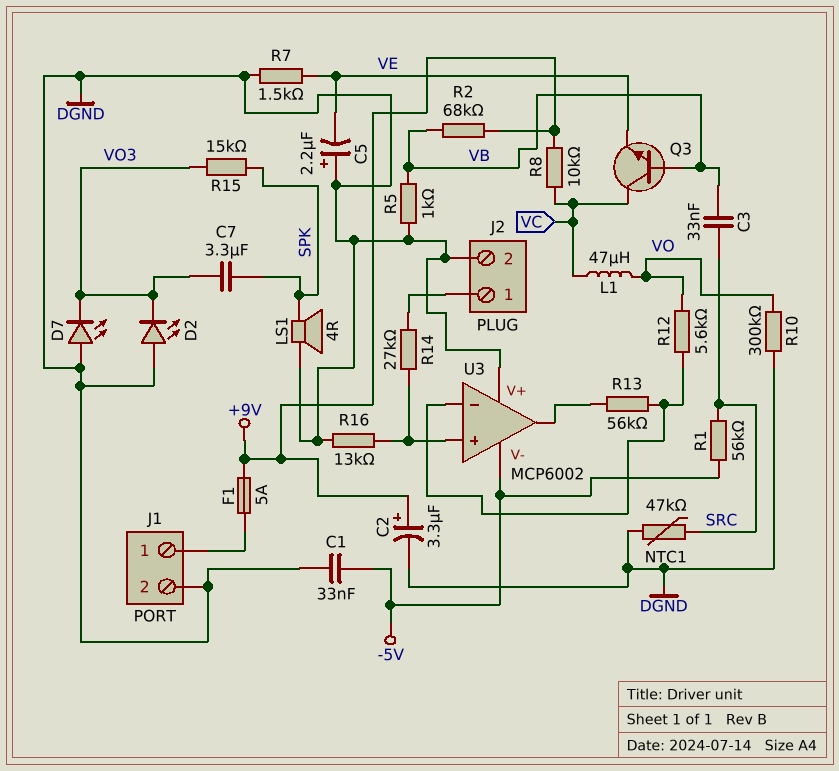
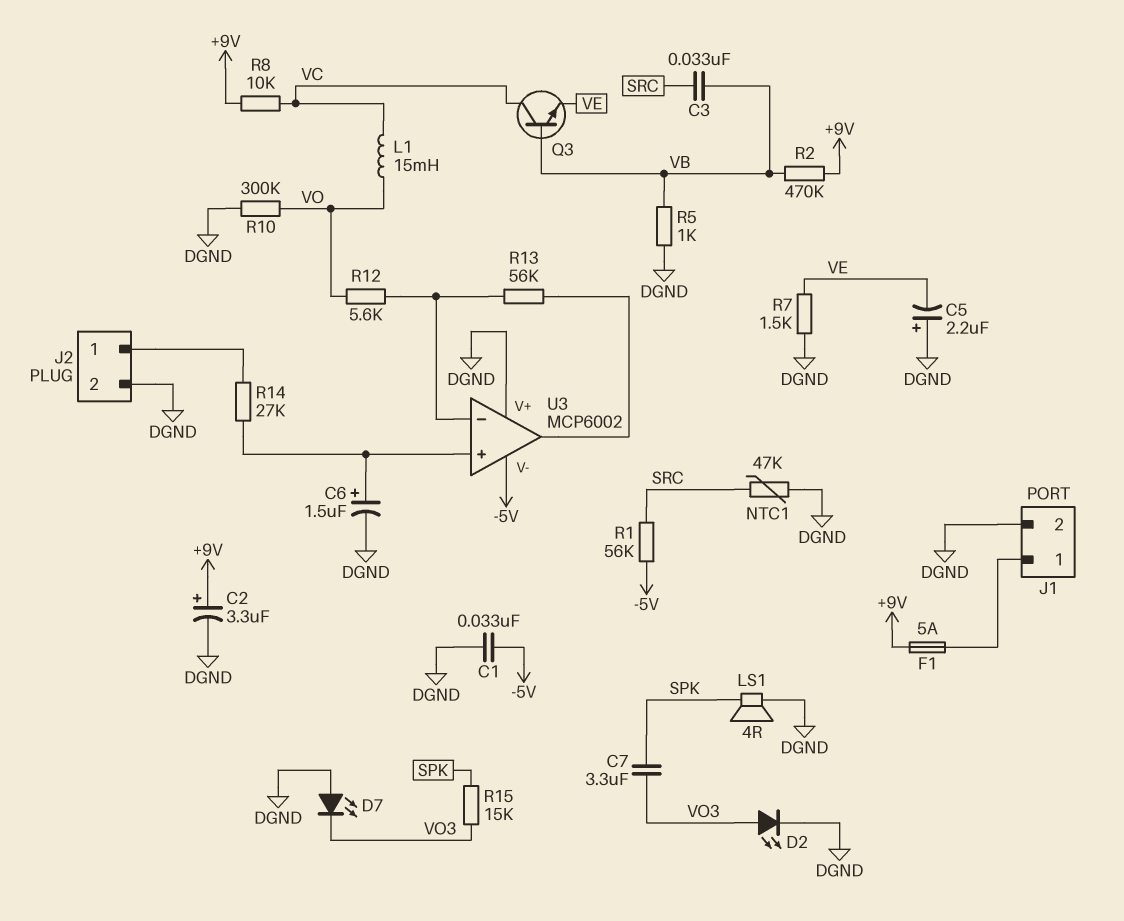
C6: none -> 1.5uF (plus U3/in+, minus DGND)
D2: LED (A DGND, K VO3) -> LED (A VO3, K DGND)
L1: 47uH (VC, VO) -> 15mH (VC, VO)
R2: 68k (+9V, VB) -> 470k (+9V, VB)
R16: 13k (DGND, U3/in+) -> none

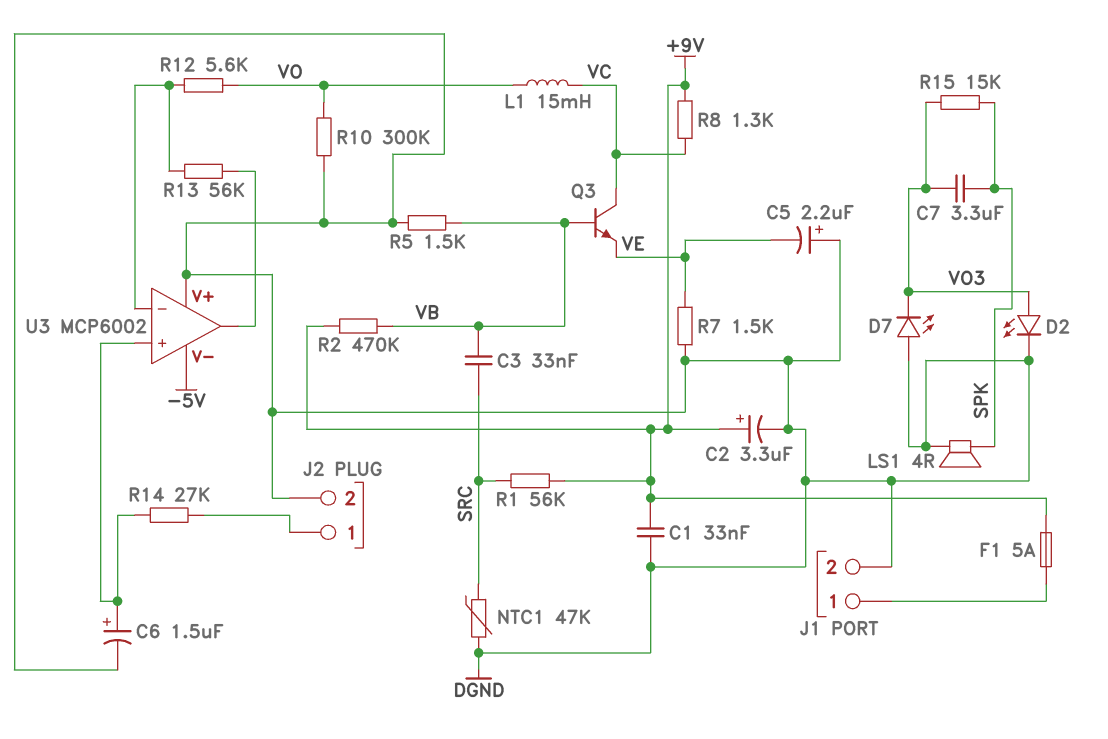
C1: 33nF (-5V, DGND) -> 33nF (+9V, DGND)
R1: 56k (-5V, SRC) -> 56k (+9V, SRC)
R5: 1k (DGND, VB) -> 1.5k (DGND, VB)
R8: 10k (+9V, VC) -> 1.3k (+9V, VC)

